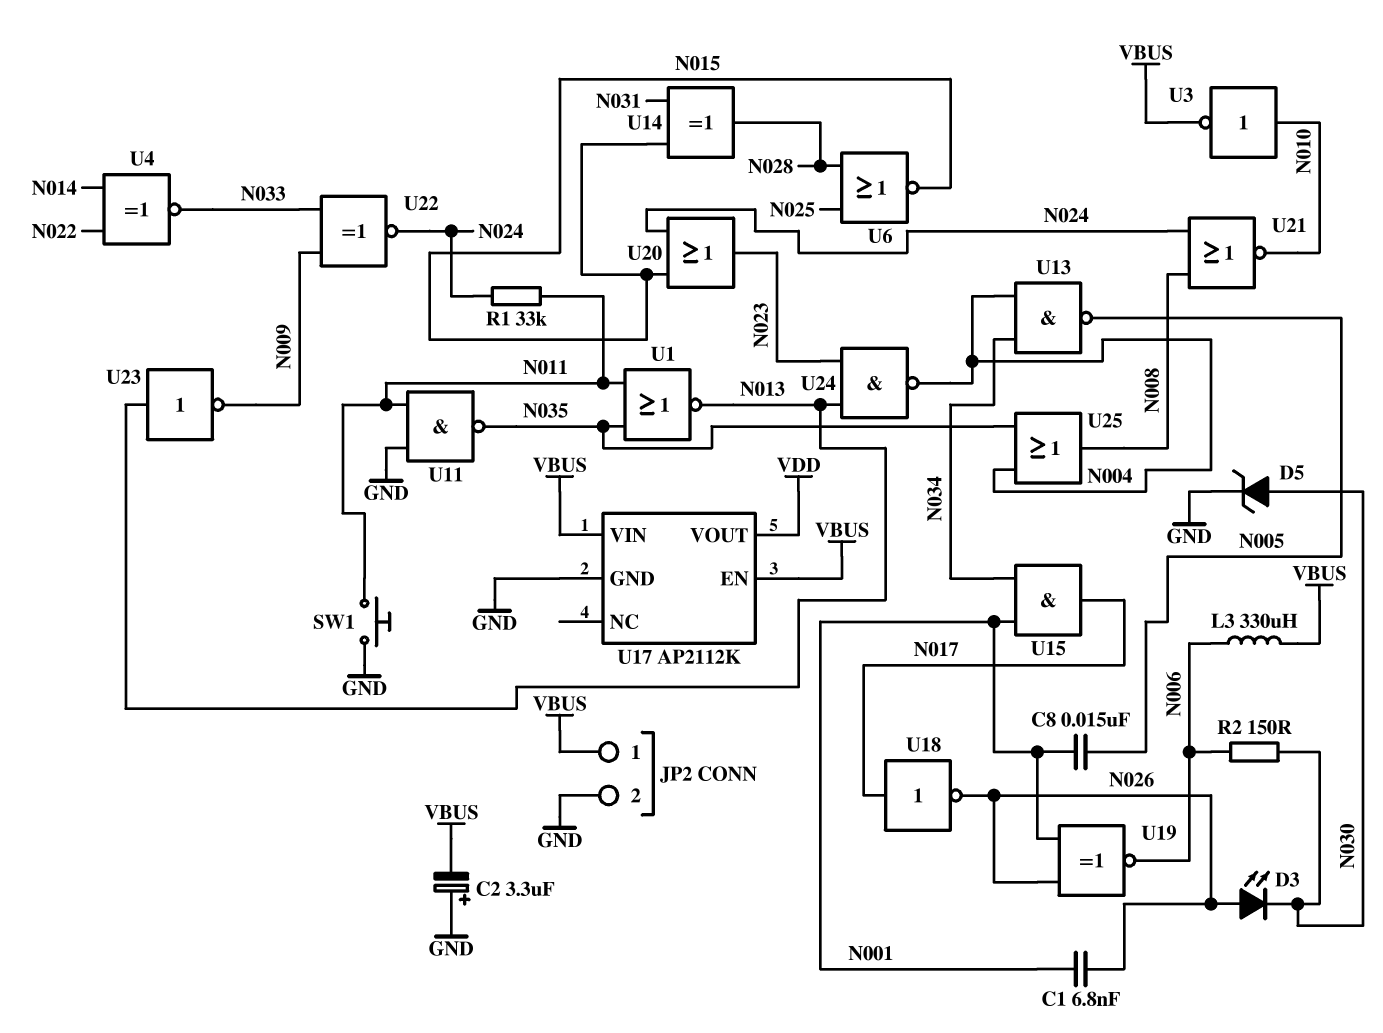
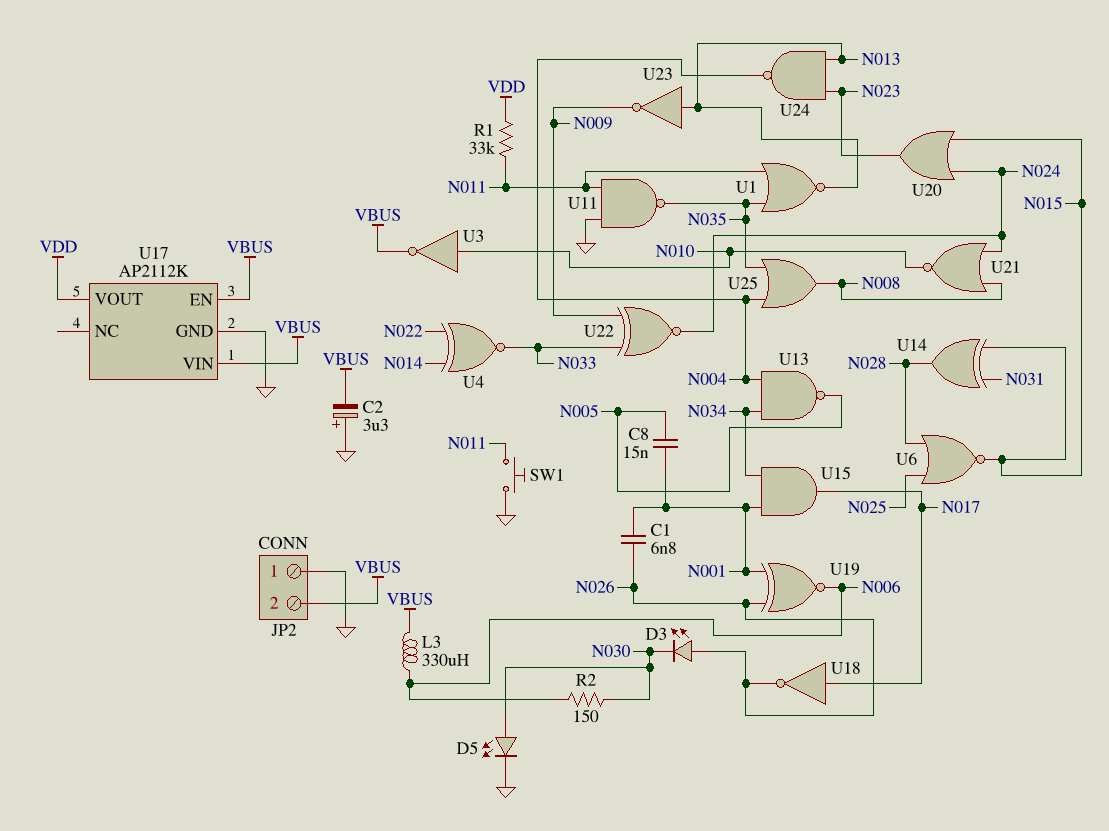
D5: zener (A N030, K GND) -> LED (A N030, K GND)
JP2 pin 1: VBUS -> GND
JP2 pin 2: GND -> VBUS
R1: 33k (N011, N024) -> 33k (N011, VDD)

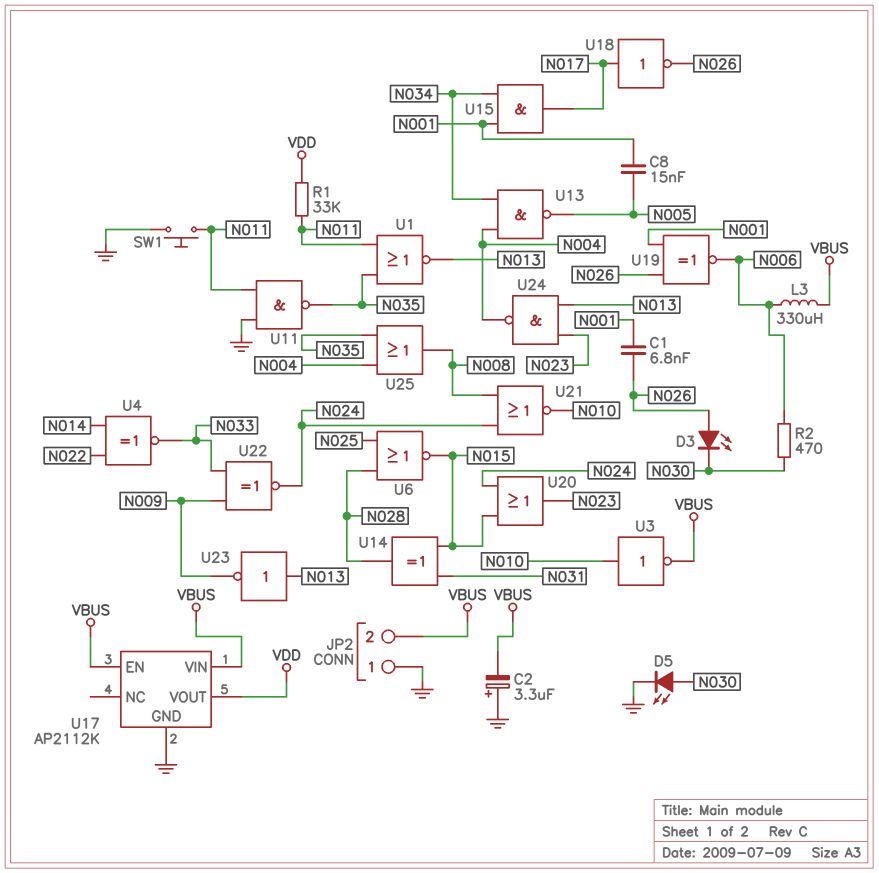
R2: 150 (N006, N030) -> 470 (N006, N030)

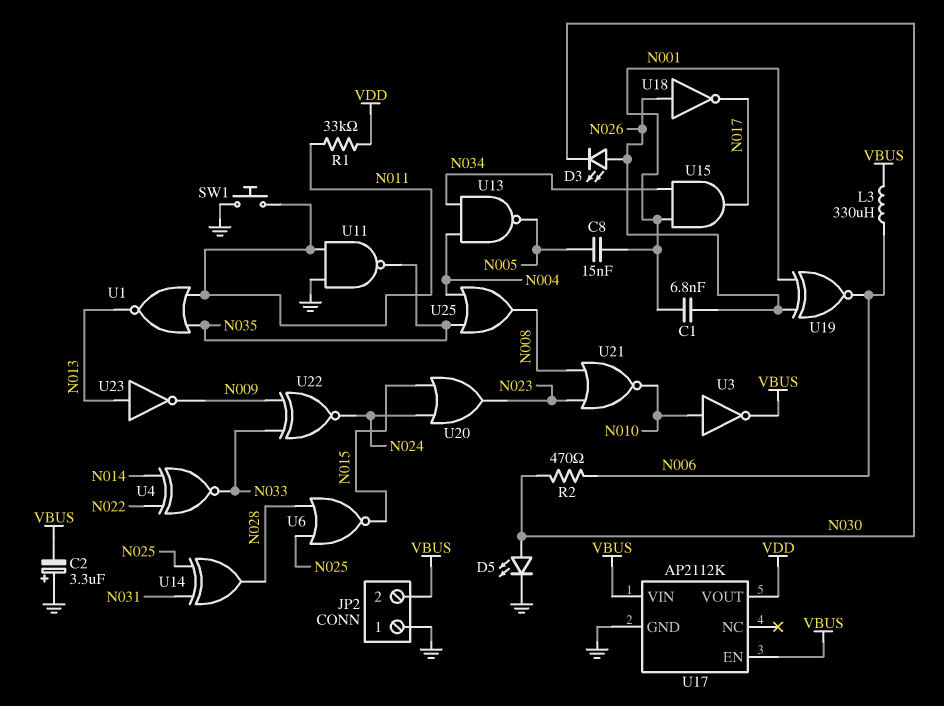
U14: XOR (in N015, in N031, out N028) -> XOR (in N025, in N031, out N028)
U18: NOT (in N017, out N026) -> NOT (in N026, out N017)
U21: NOR (in N008, in N024, out N010) -> NOR (in N008, in N023, out N010)
U24: NAND (in N013, in N023, out N004) -> none

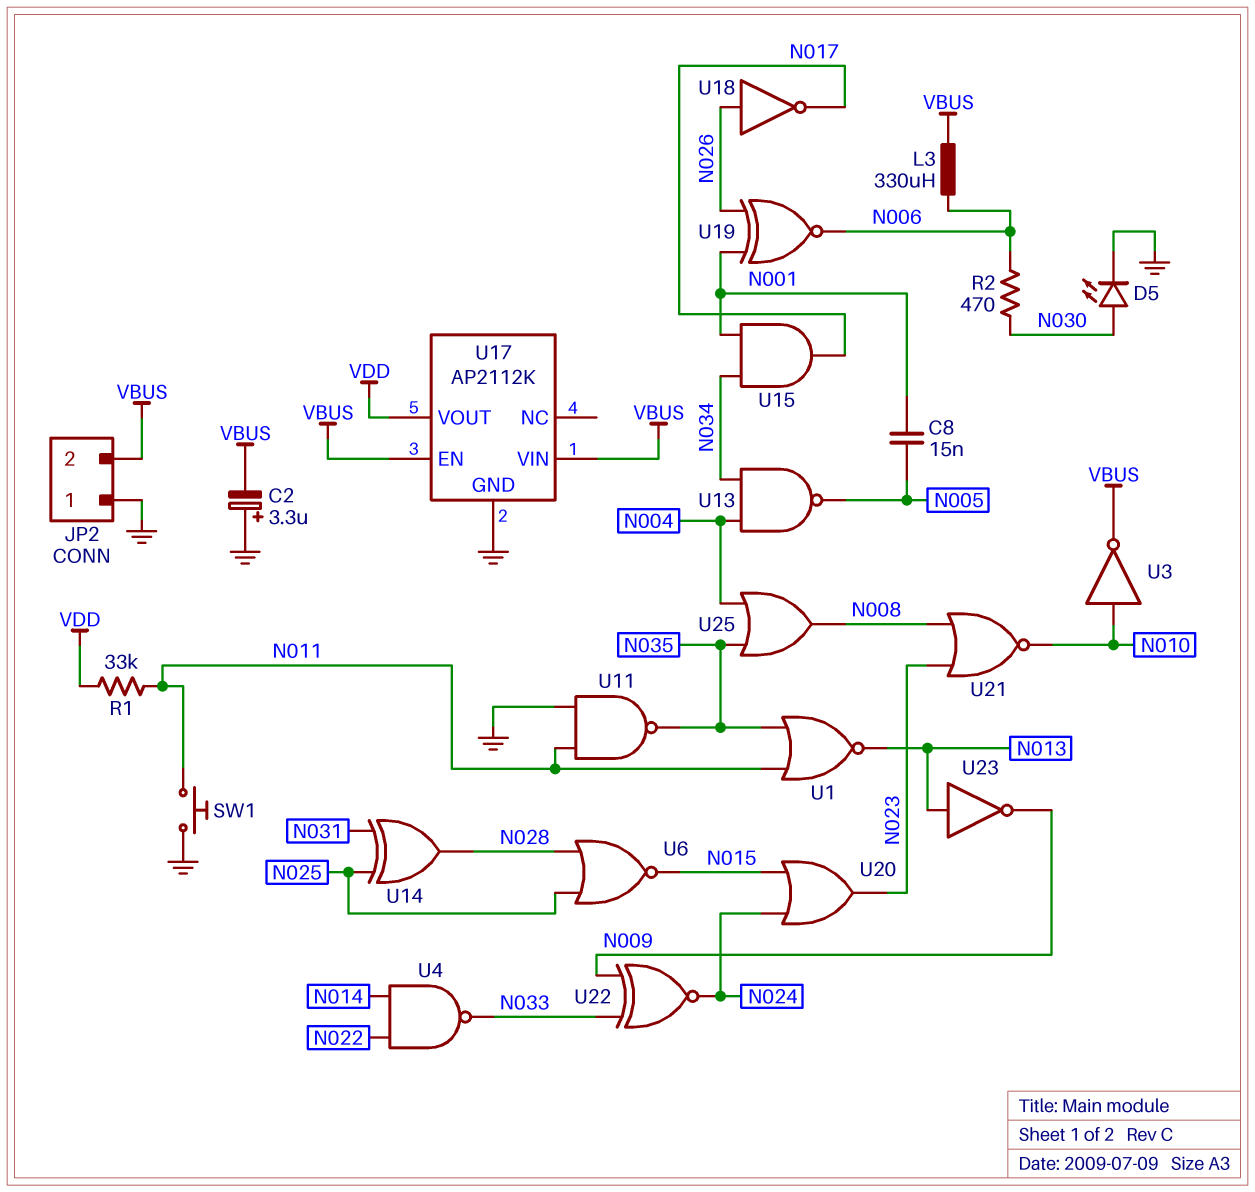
C1: 6.8nF (N001, N026) -> none
D3: LED (A N026, K N030) -> none
U4: XNOR (in N014, in N022, out N033) -> NAND (in N014, in N022, out N033)

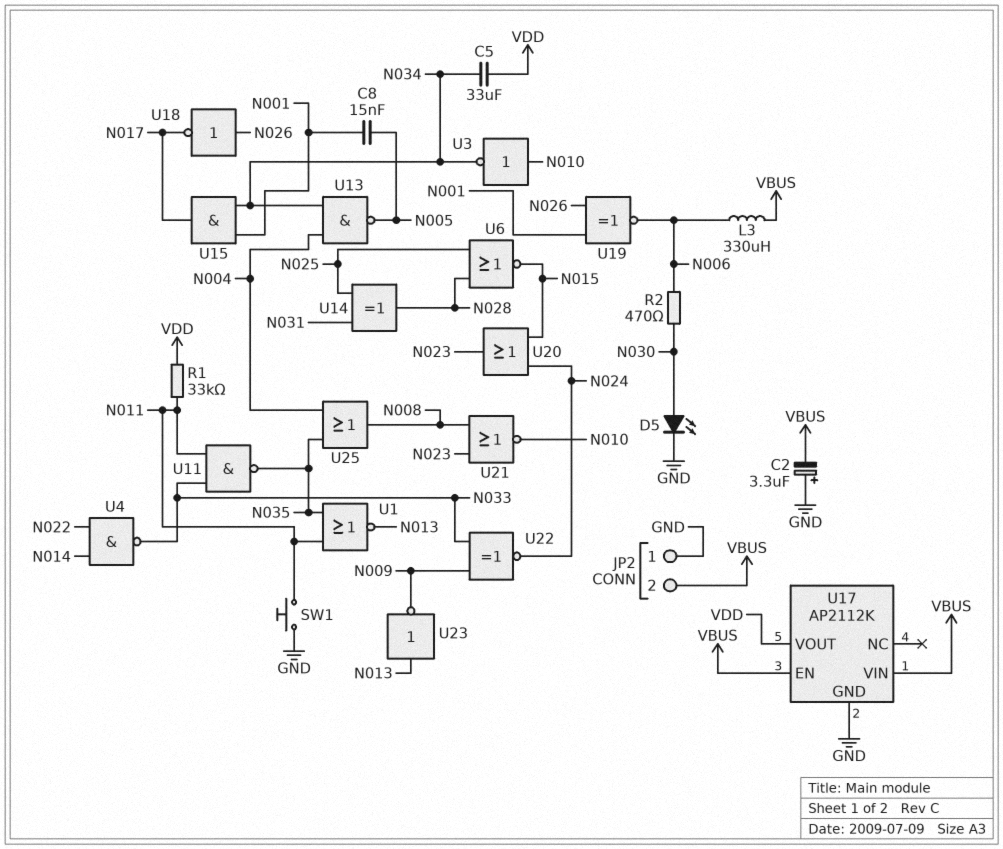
C5: none -> 33uF (N034, VDD)
U3: NOT (in N010, out VBUS) -> NOT (in N010, out N034)
U11: NAND (in GND, in N011, out N035) -> NAND (in N011, in N033, out N035)

